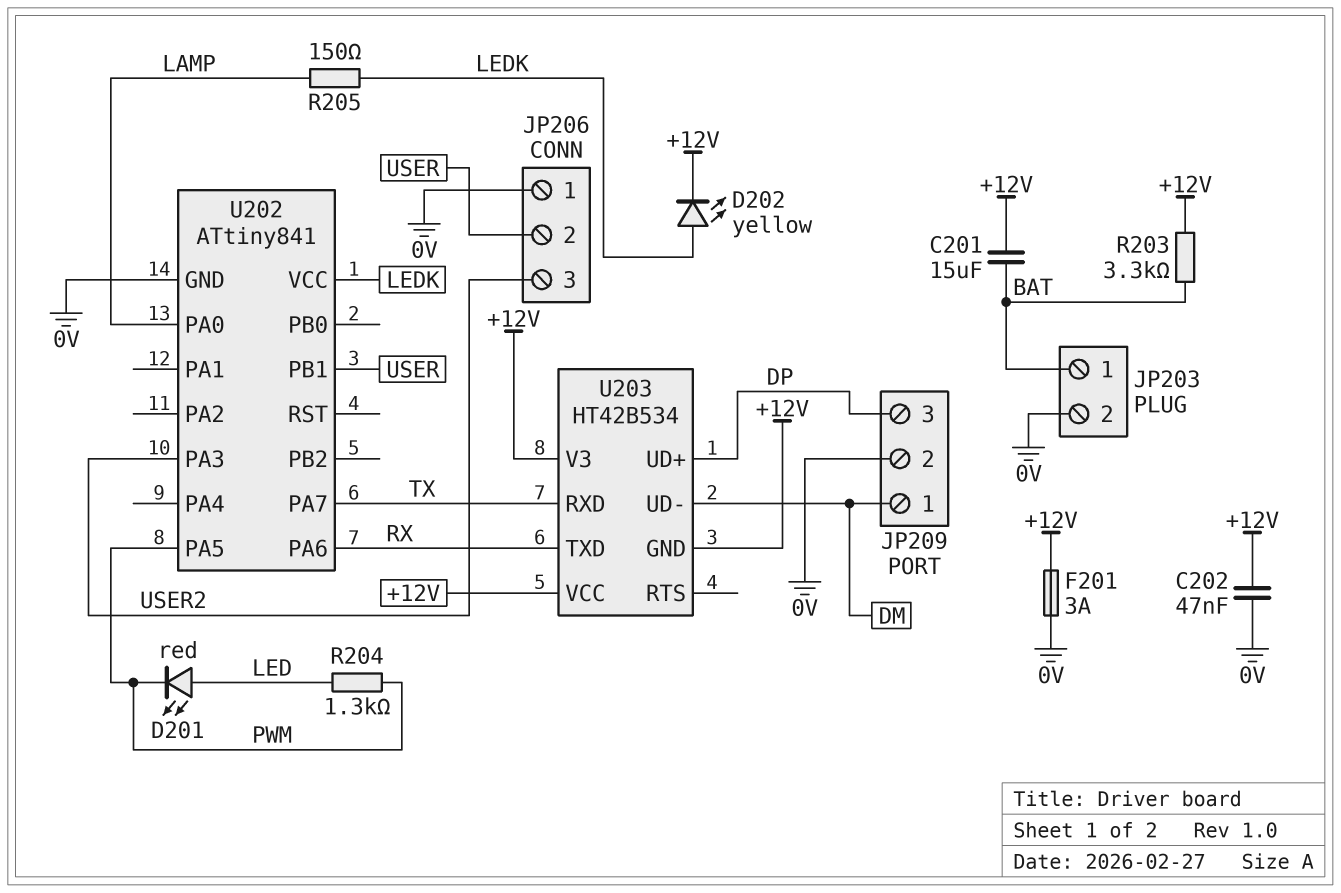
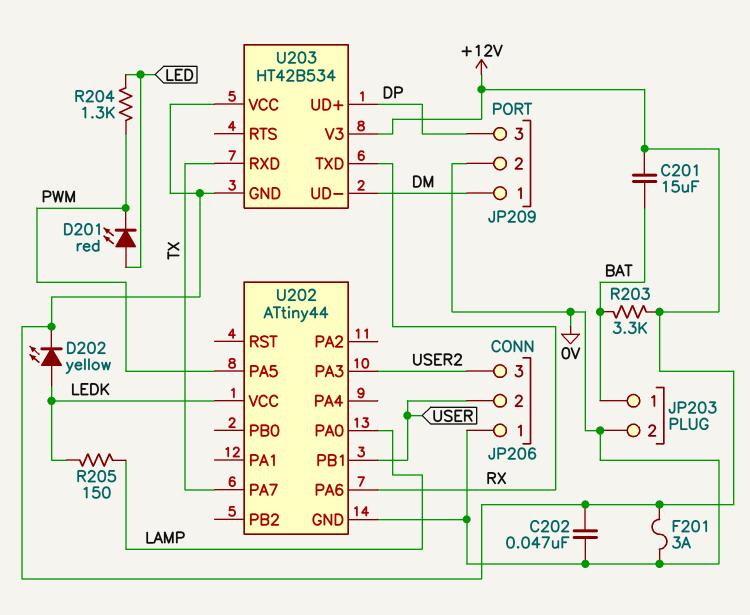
U202: ATtiny841 -> ATtiny44

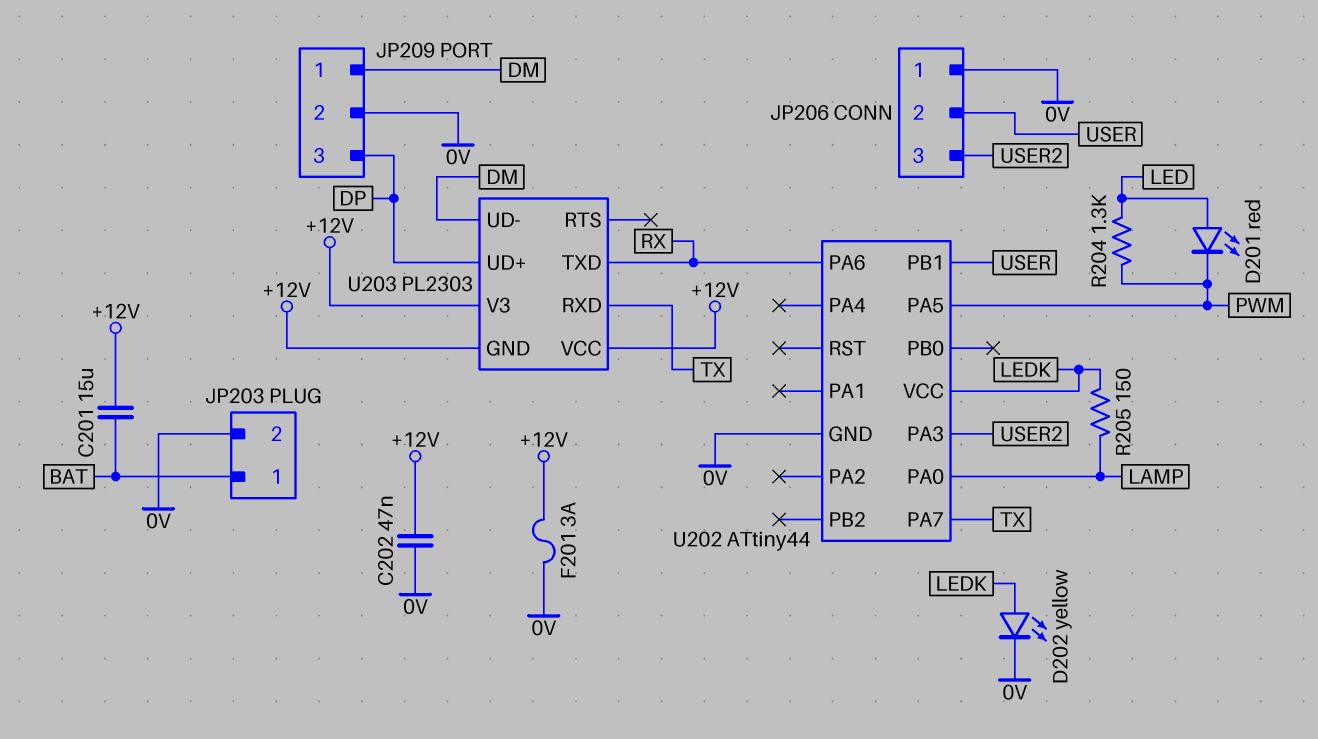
D202: LED yellow (A LEDK, K +12V) -> LED yellow (A LEDK, K 0V)
R203: 3.3k (+12V, BAT) -> none
U203: HT42B534 -> PL2303

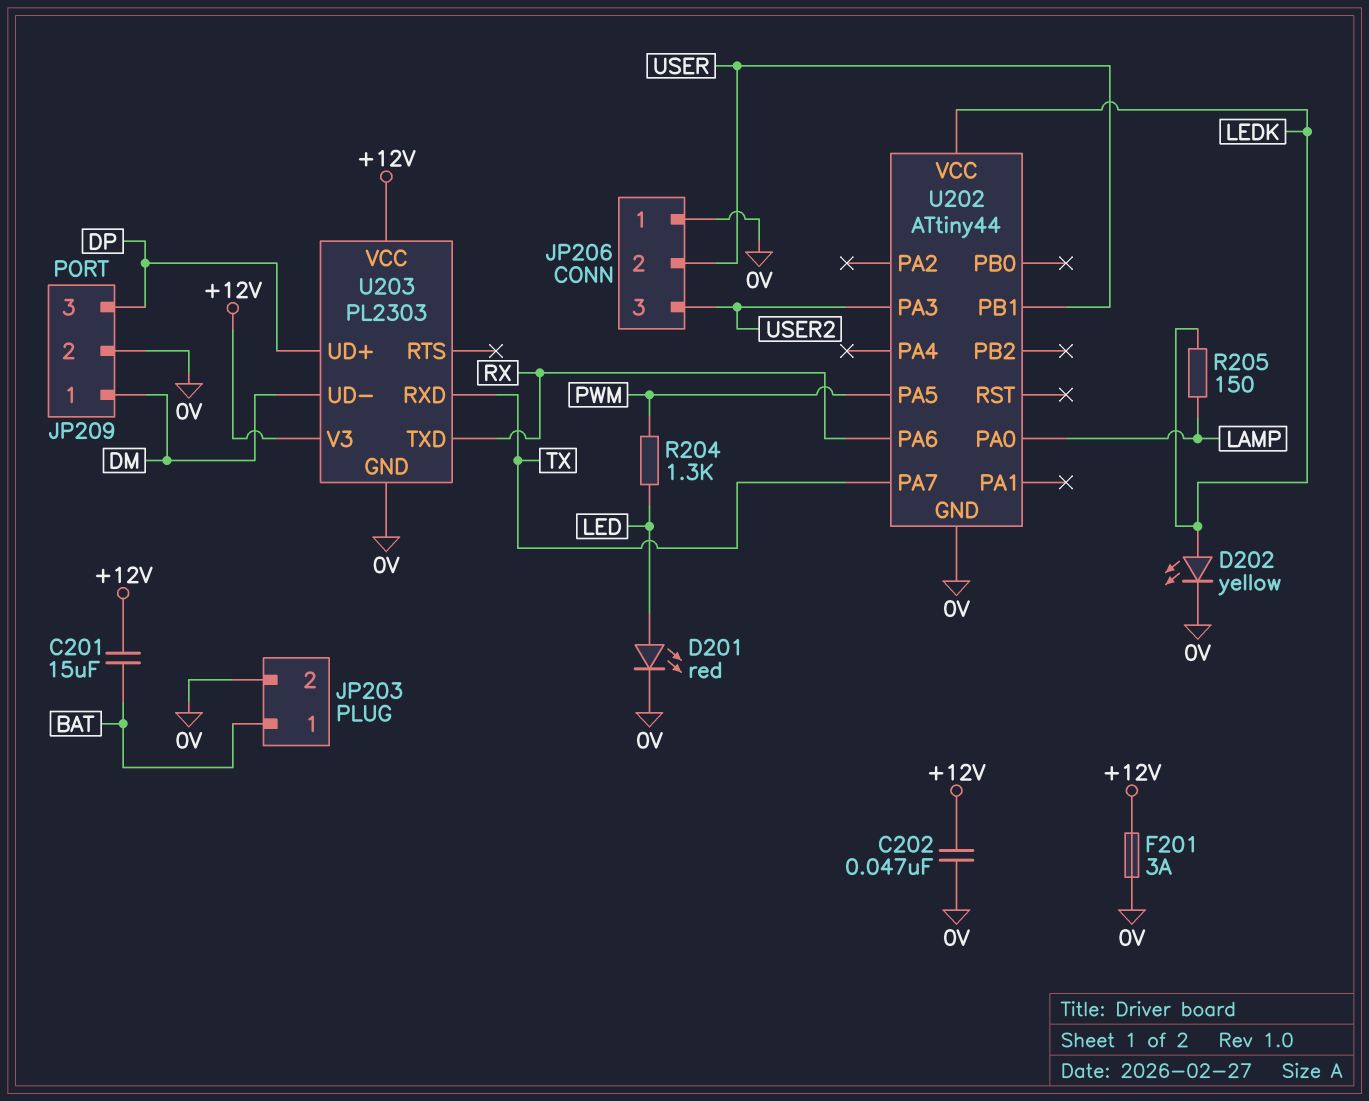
D201: LED red (A LED, K PWM) -> LED red (A LED, K 0V)
U203 pin GND: +12V -> 0V

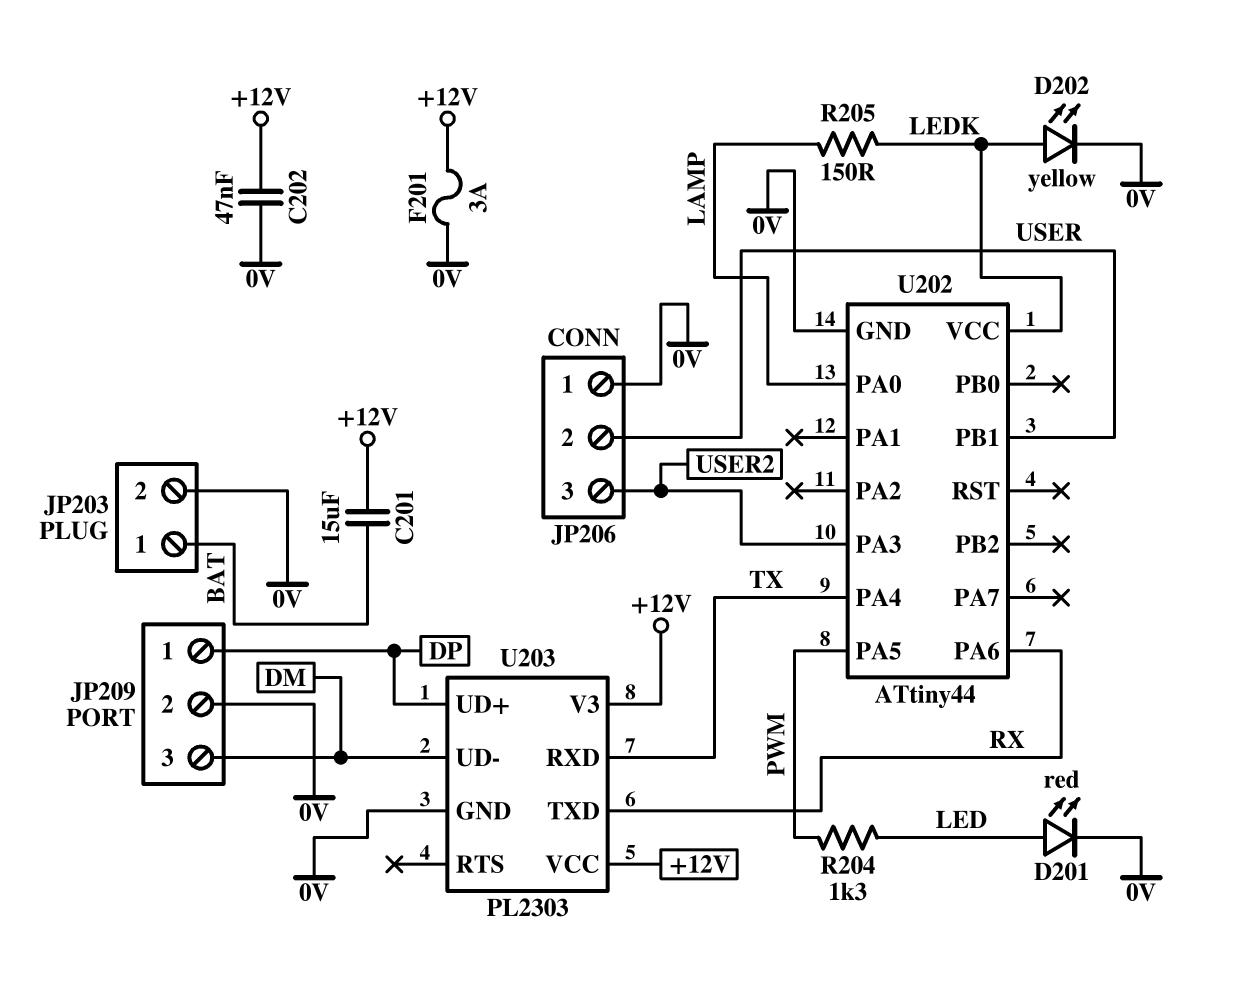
JP209 pin 1: DM -> DP
JP209 pin 3: DP -> DM
U202 pin PA4: none -> TX
U202 pin PA7: TX -> none

